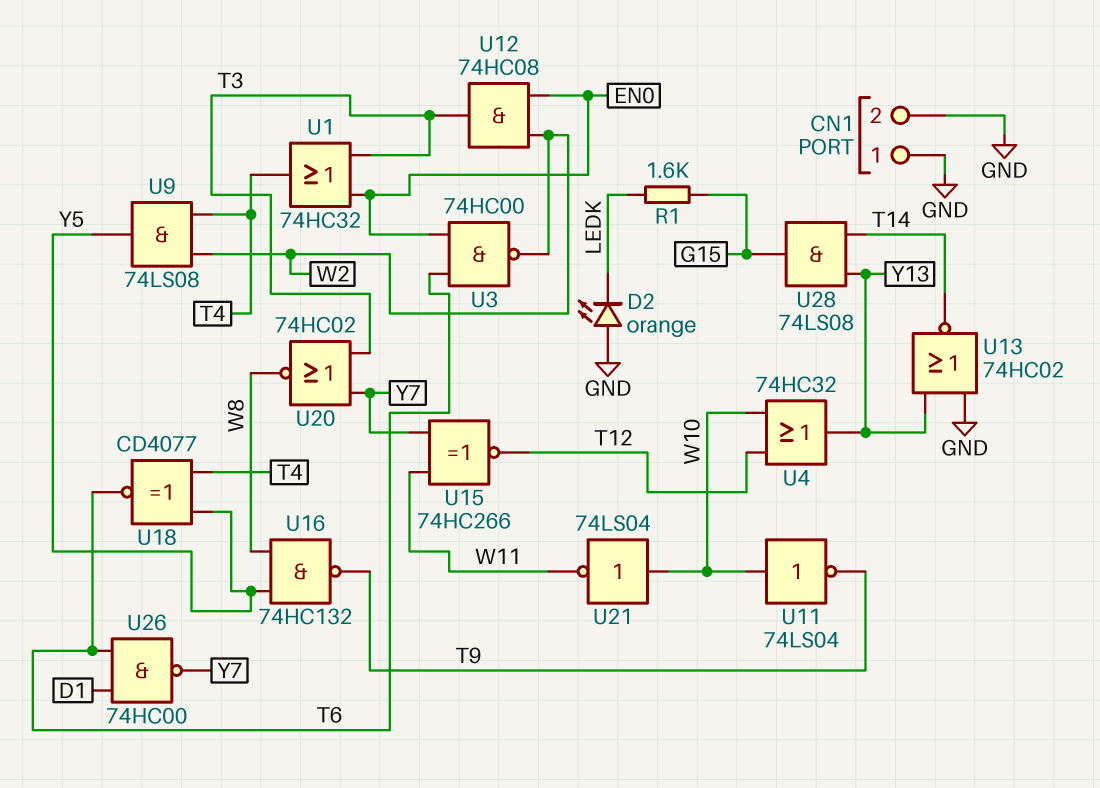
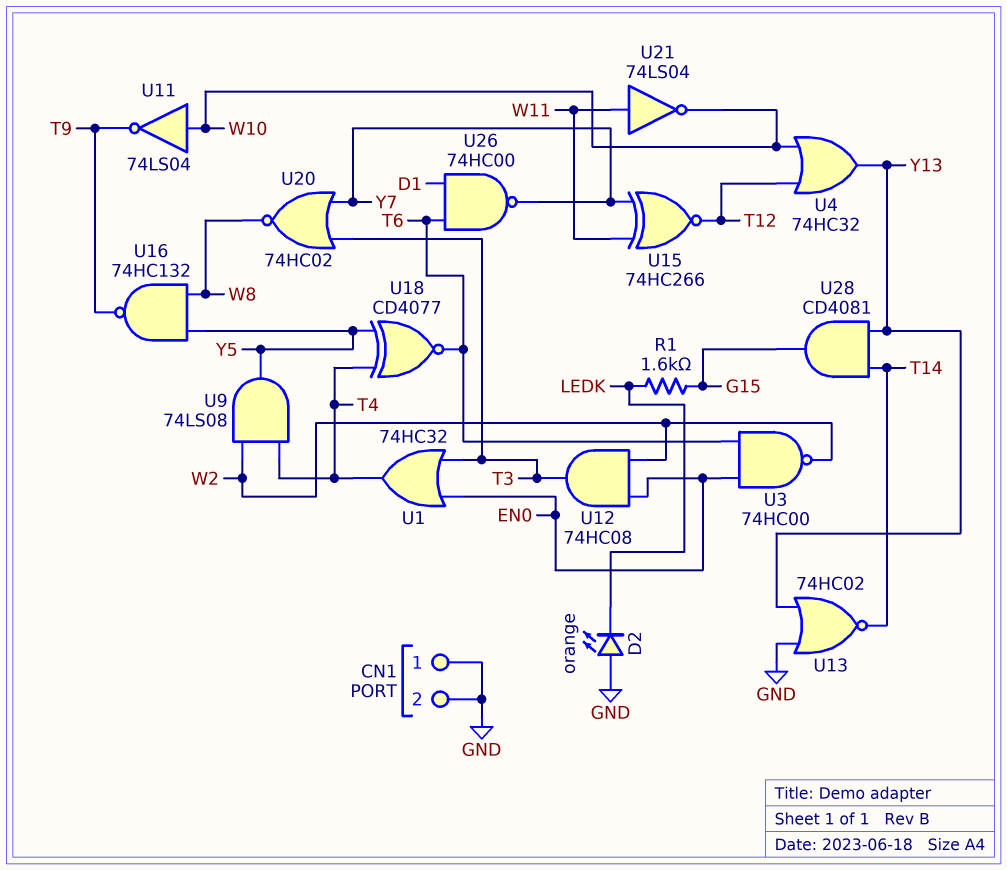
U21: NOT 74LS04 (in W10, out W11) -> NOT 74LS04 (in W11, out W10)
U28: AND 74LS08 (in T14, in Y13, out G15) -> AND CD4081 (in T14, in Y13, out G15)

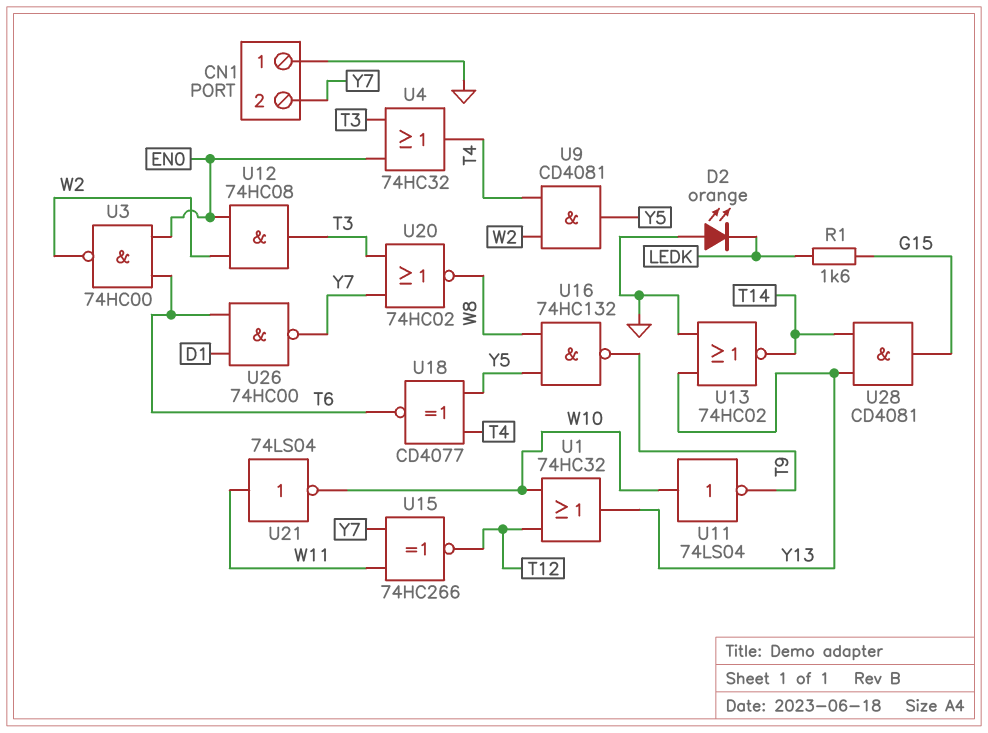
CN1 pin 2: GND -> Y7
U1: OR 74HC32 (in EN0, in T3, out T4) -> OR 74HC32 (in T12, in W10, out Y13)
U4: OR 74HC32 (in T12, in W10, out Y13) -> OR 74HC32 (in EN0, in T3, out T4)
U9: AND 74LS08 (in T4, in W2, out Y5) -> AND CD4081 (in T4, in W2, out Y5)

